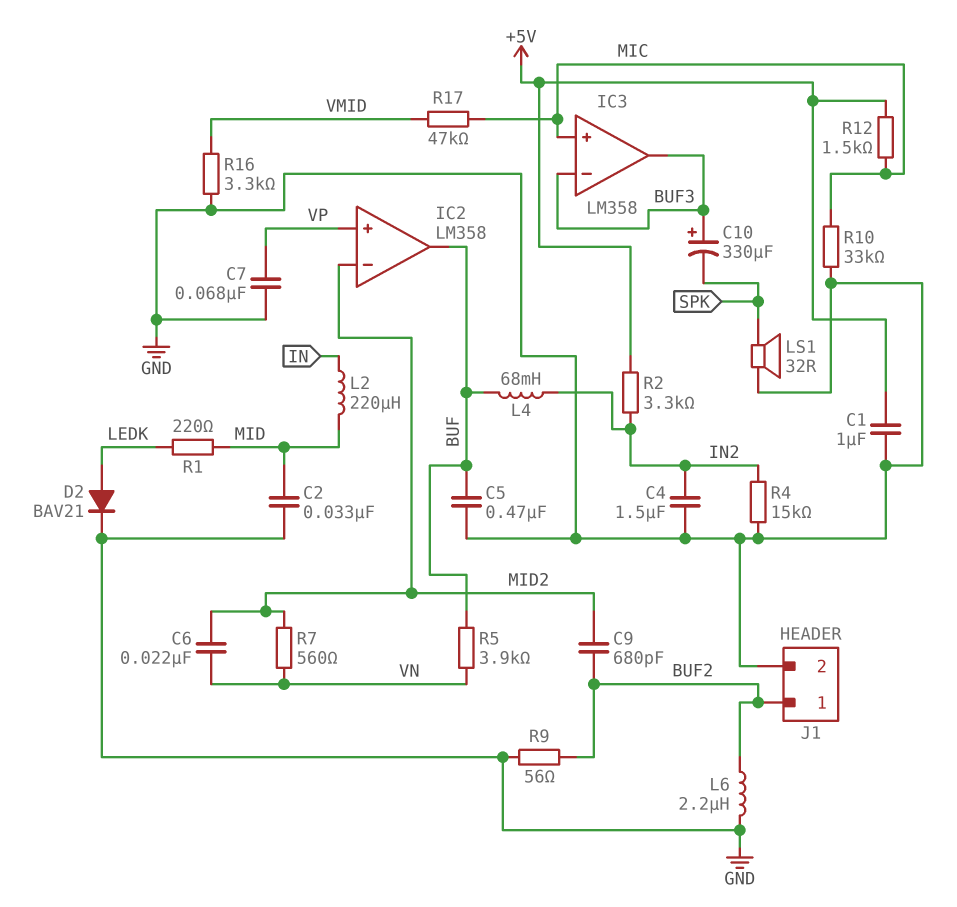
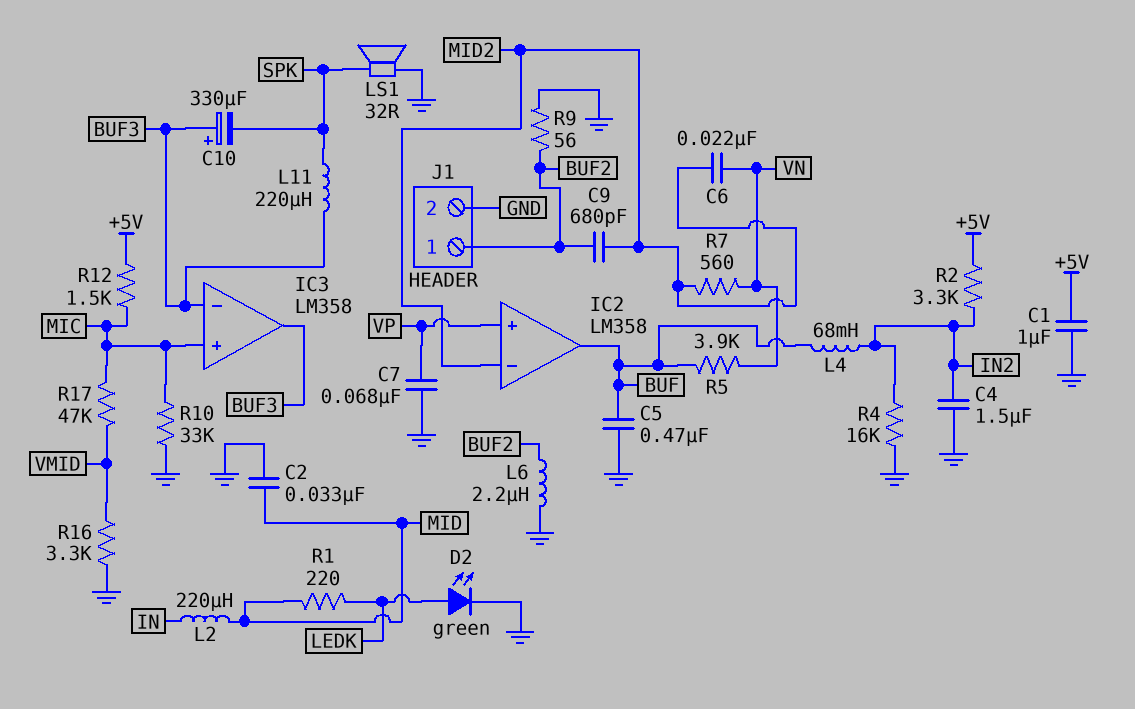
D2: diode BAV21 (A LEDK, K GND) -> LED green (A LEDK, K GND)
L11: none -> 220uH (BUF3, SPK)
R4: 15k (GND, IN2) -> 16k (GND, IN2)

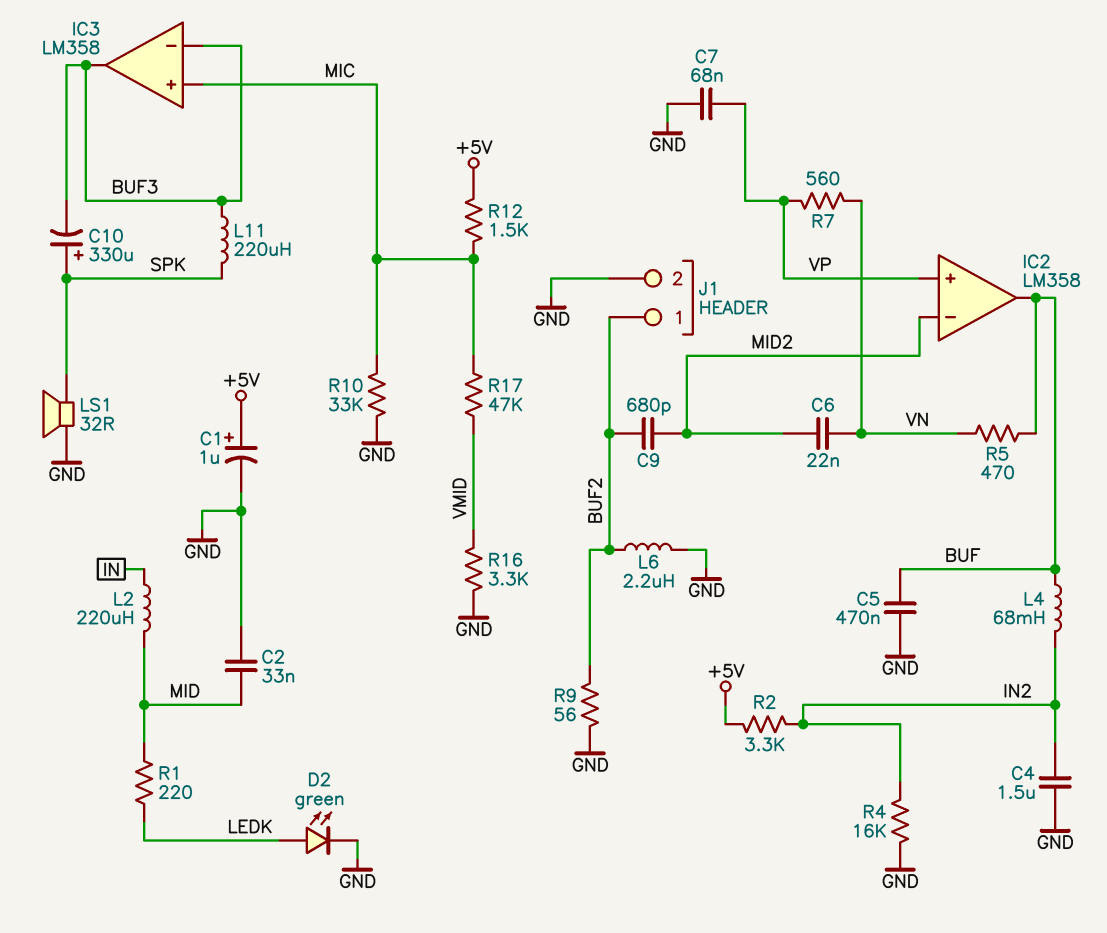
C1: 1uF (+5V, GND) -> 1uF (plus +5V, minus GND)
C10: 330uF (plus BUF3, minus SPK) -> 330uF (plus SPK, minus BUF3)
R5: 3.9k (BUF, VN) -> 470 (BUF, VN)
R7: 560 (MID2, VN) -> 560 (VN, VP)

